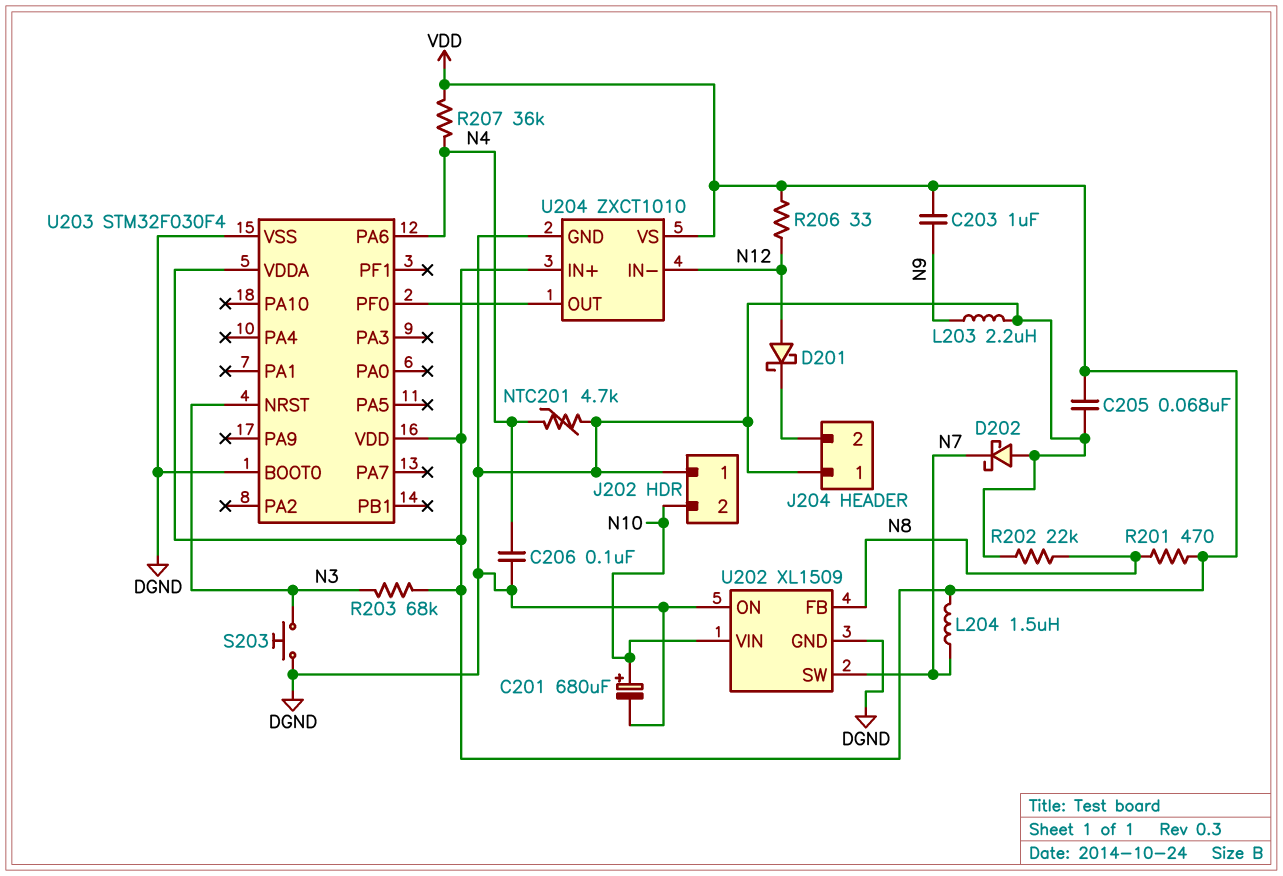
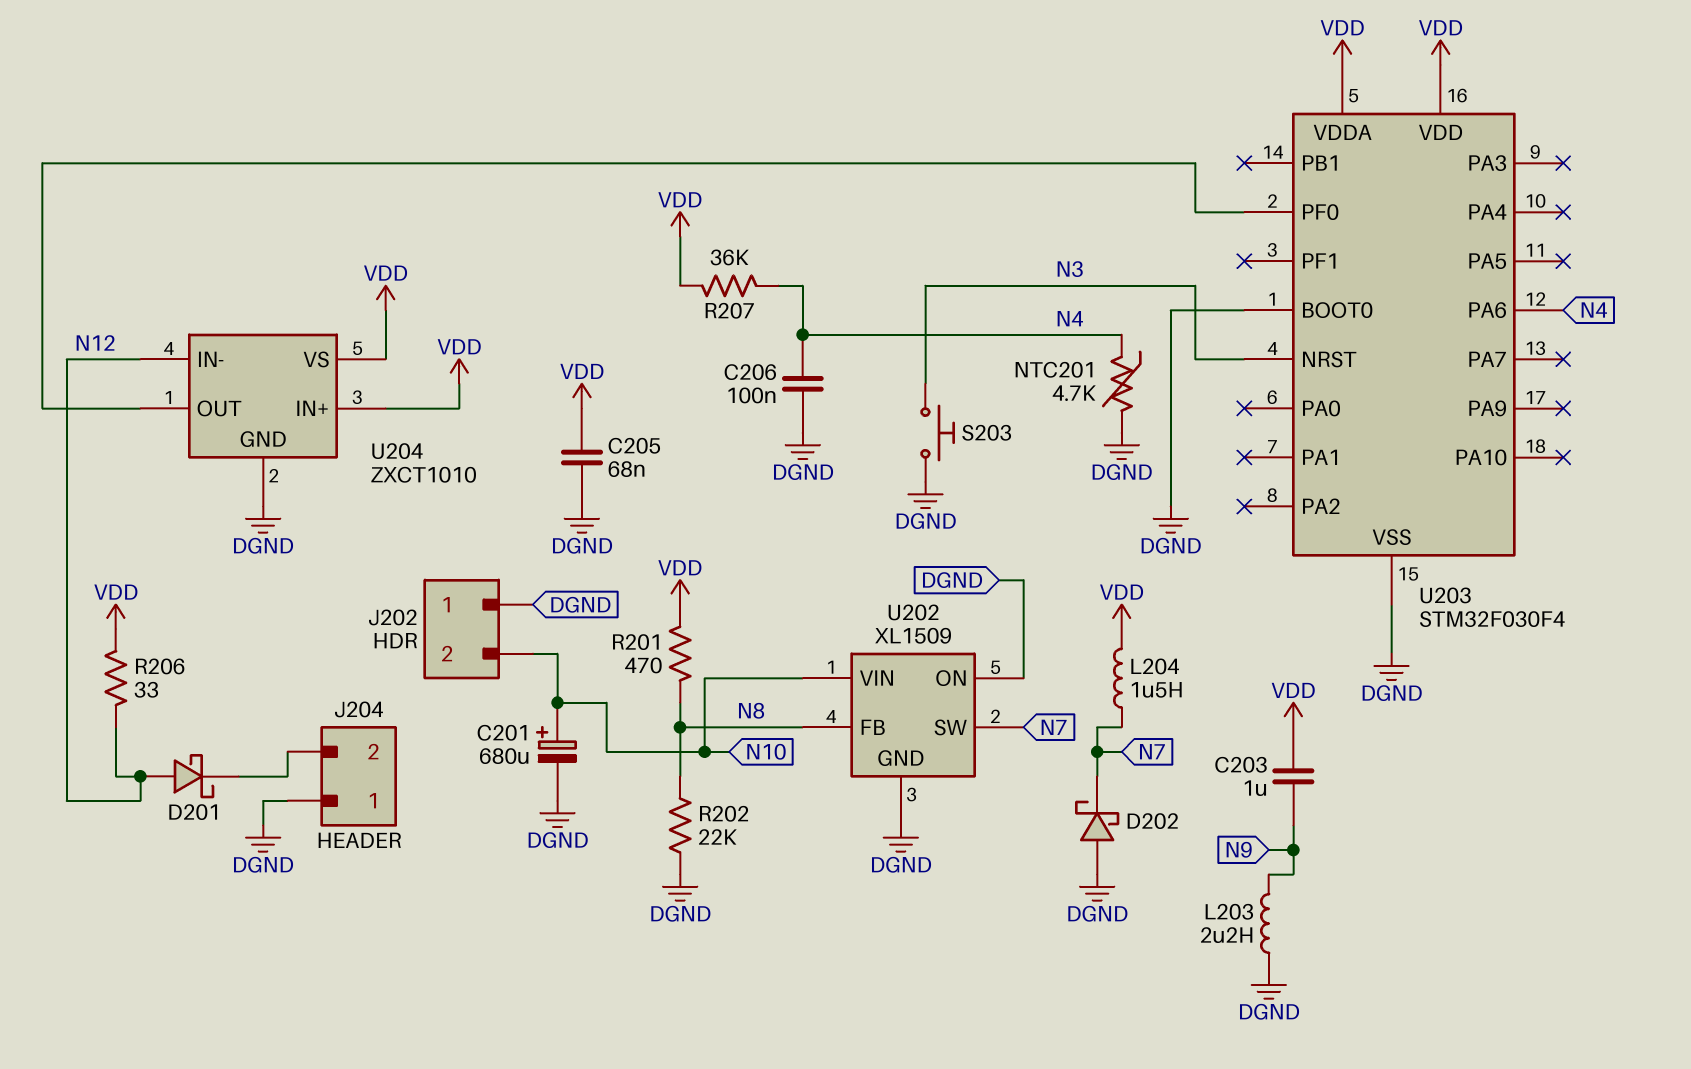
R203: 68k (N3, VDD) -> none

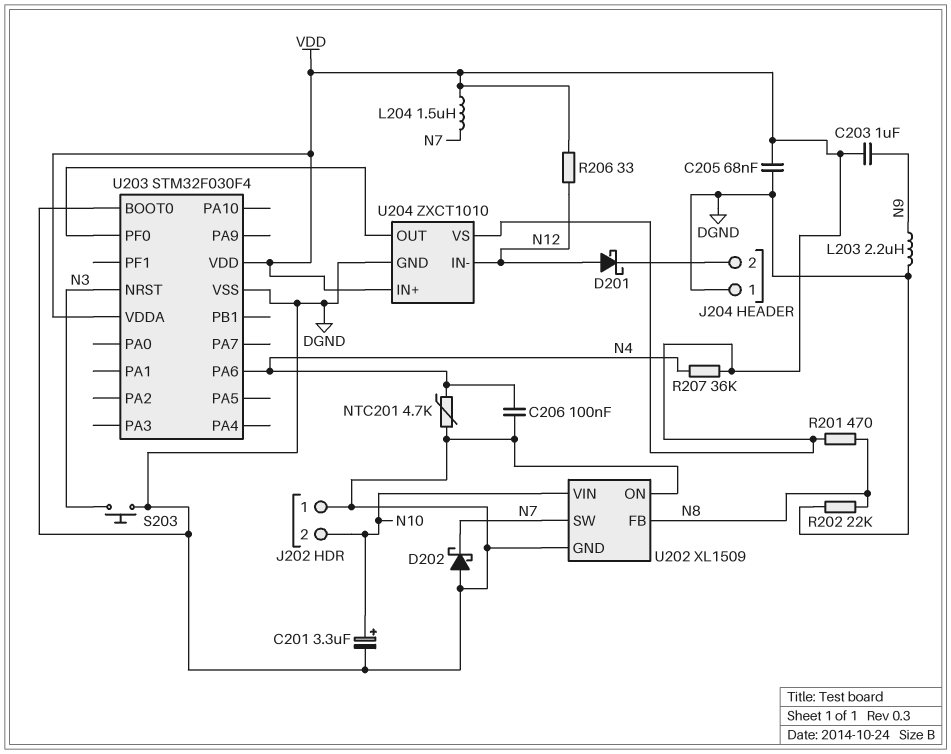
C201: 680uF (plus N10, minus DGND) -> 3.3uF (plus N10, minus DGND)

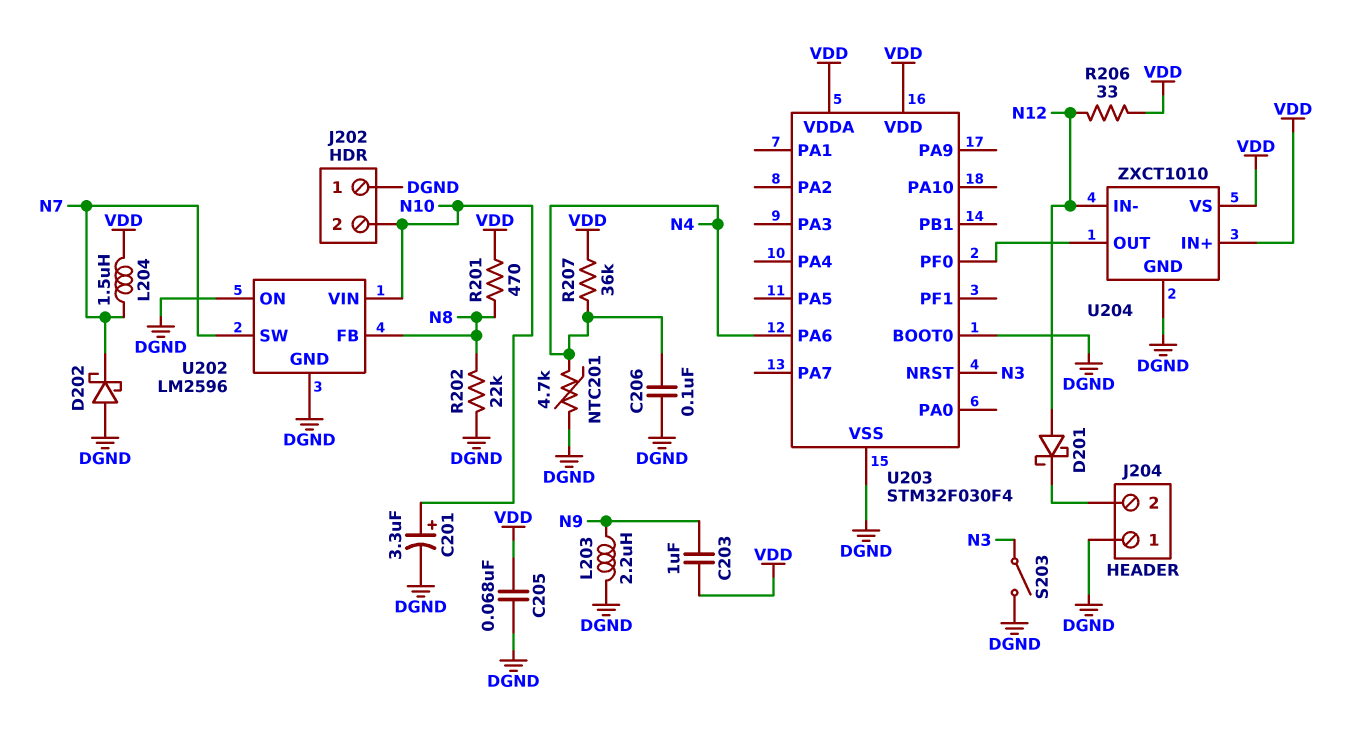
S203: button (DGND, N3) -> switch (DGND, N3)
U202: XL1509 -> LM2596

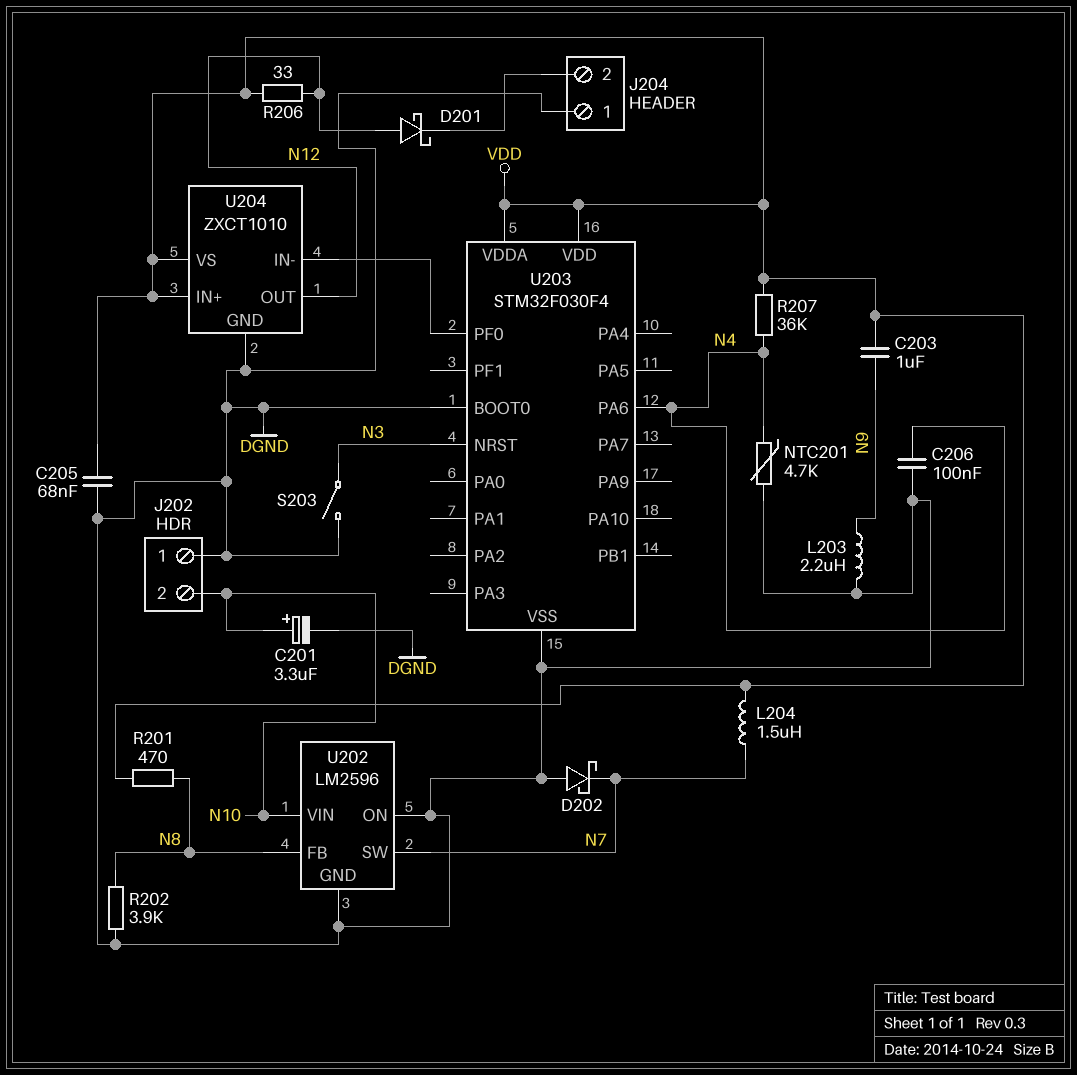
R202: 22k (DGND, N8) -> 3.9k (DGND, N8)
U204 pin IN-: N12 -> U203/PF0
U204 pin OUT: U203/PF0 -> N12

